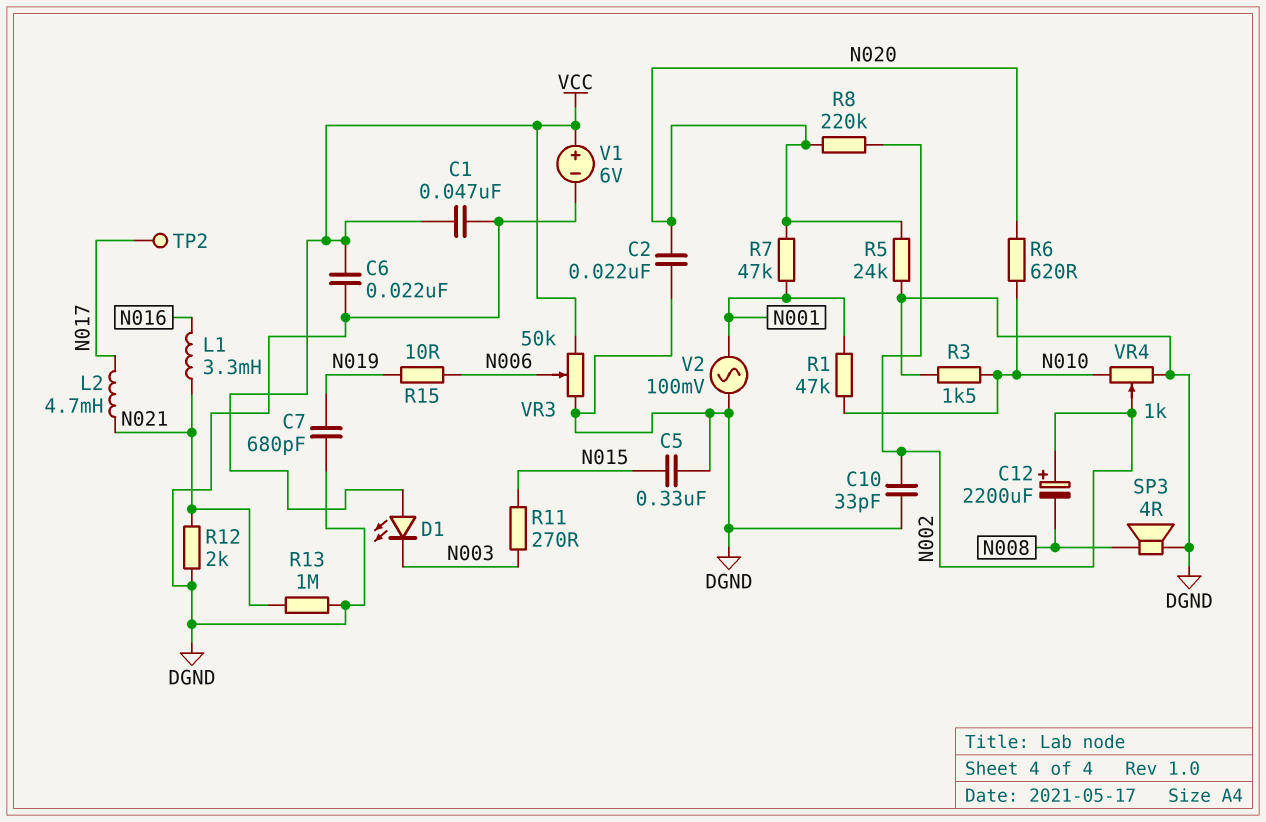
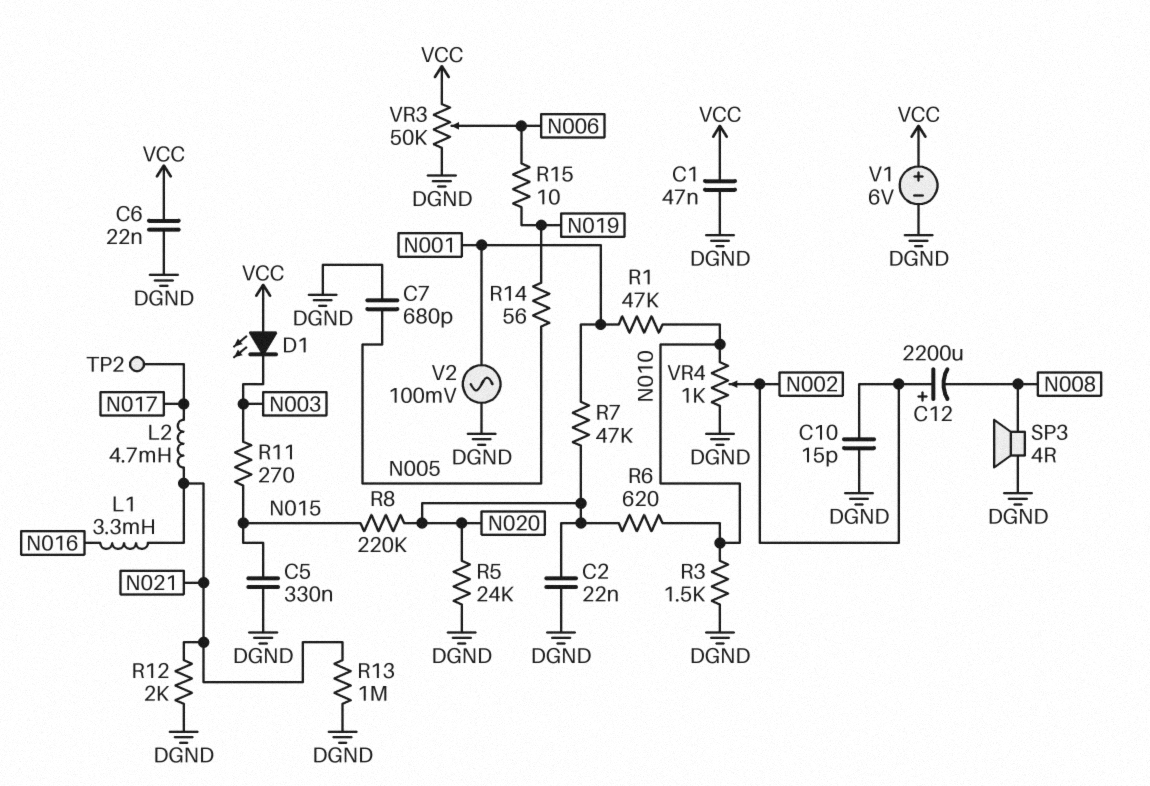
C7: 680pF (DGND, N019) -> 680pF (DGND, N005)
C10: 33pF (DGND, N002) -> 15pF (DGND, N002)
R8: 220k (N002, N020) -> 220k (N015, N020)
R14: none -> 56 (N005, N019)

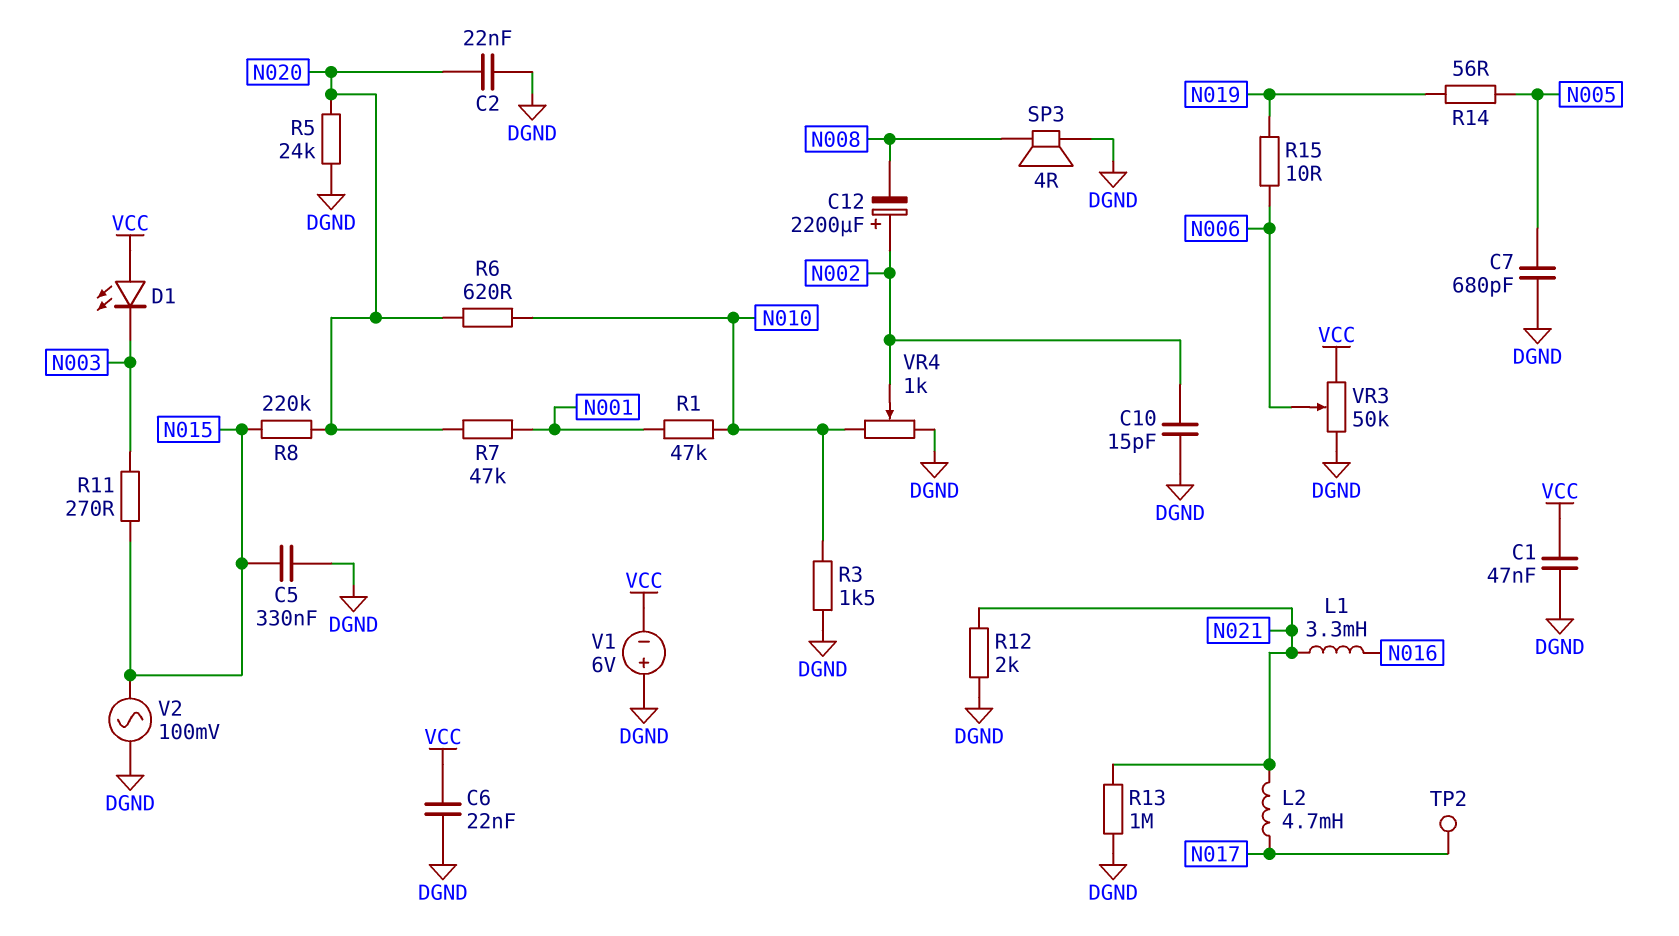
V1: 6V (plus VCC, minus DGND) -> 6V (plus DGND, minus VCC)
V2: AC 100mV (DGND, N001) -> AC 100mV (DGND, N015)

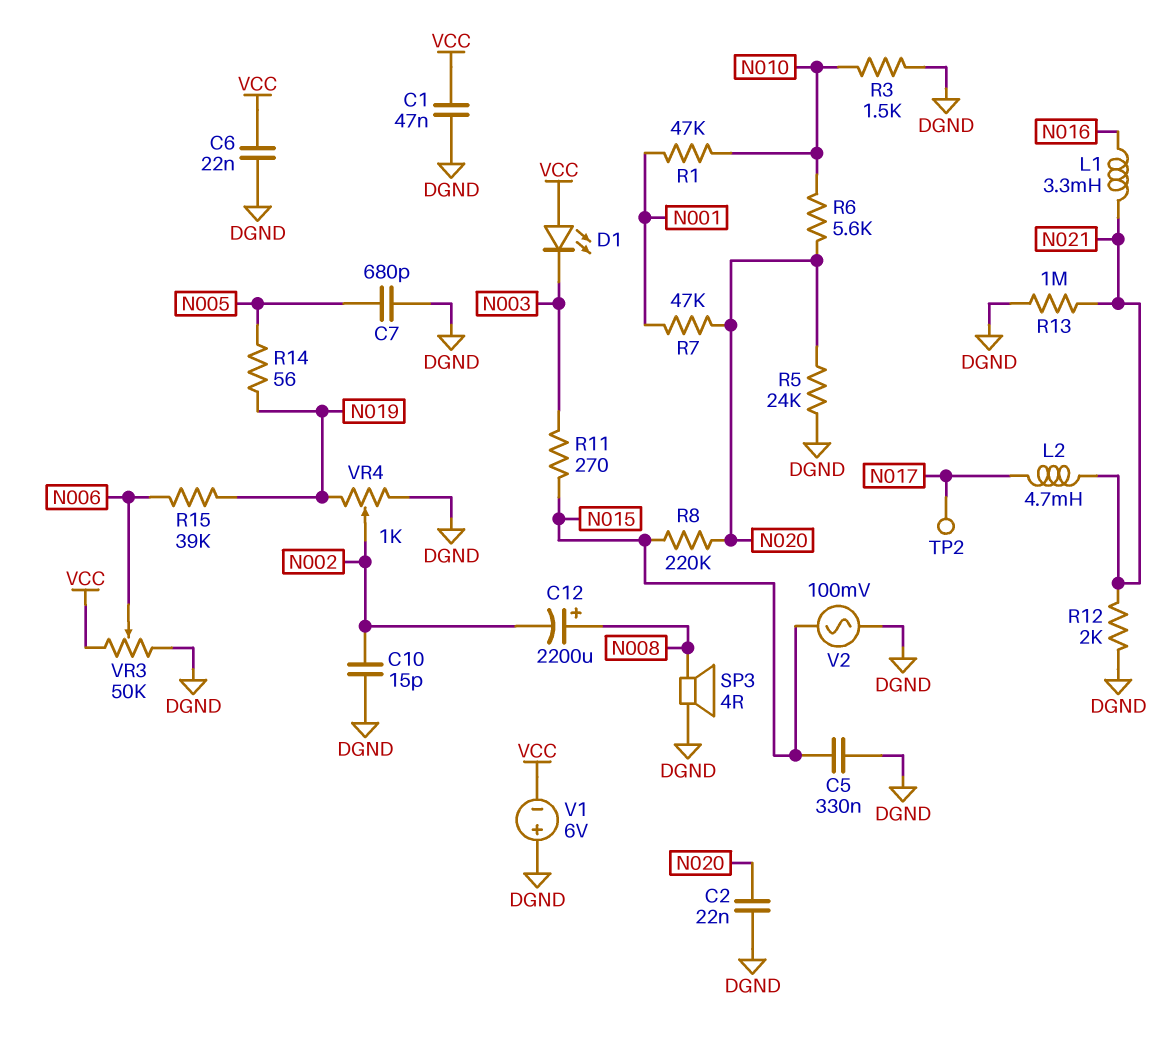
C12: 2200uF (plus N002, minus N008) -> 2200uF (plus N008, minus N002)
R6: 620 (N010, N020) -> 5.6k (N010, N020)
R15: 10 (N006, N019) -> 39k (N006, N019)
VR4: 1k (DGND, N010, wiper N002) -> 1k (DGND, N019, wiper N002)

